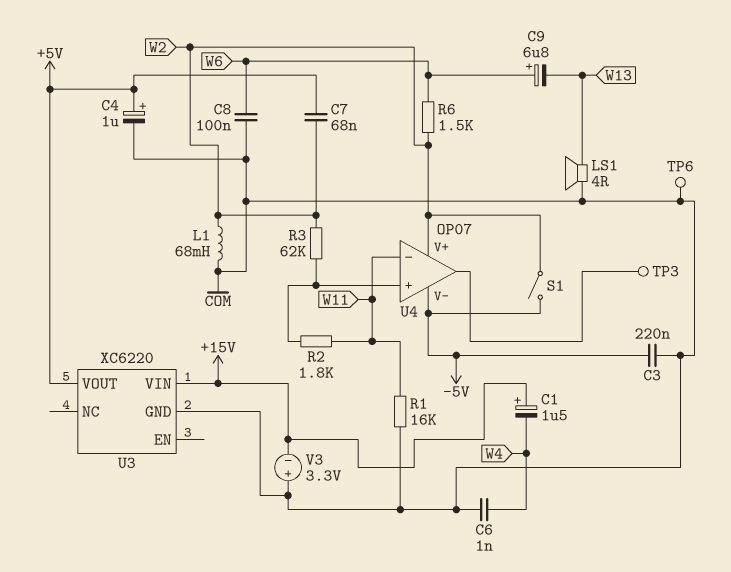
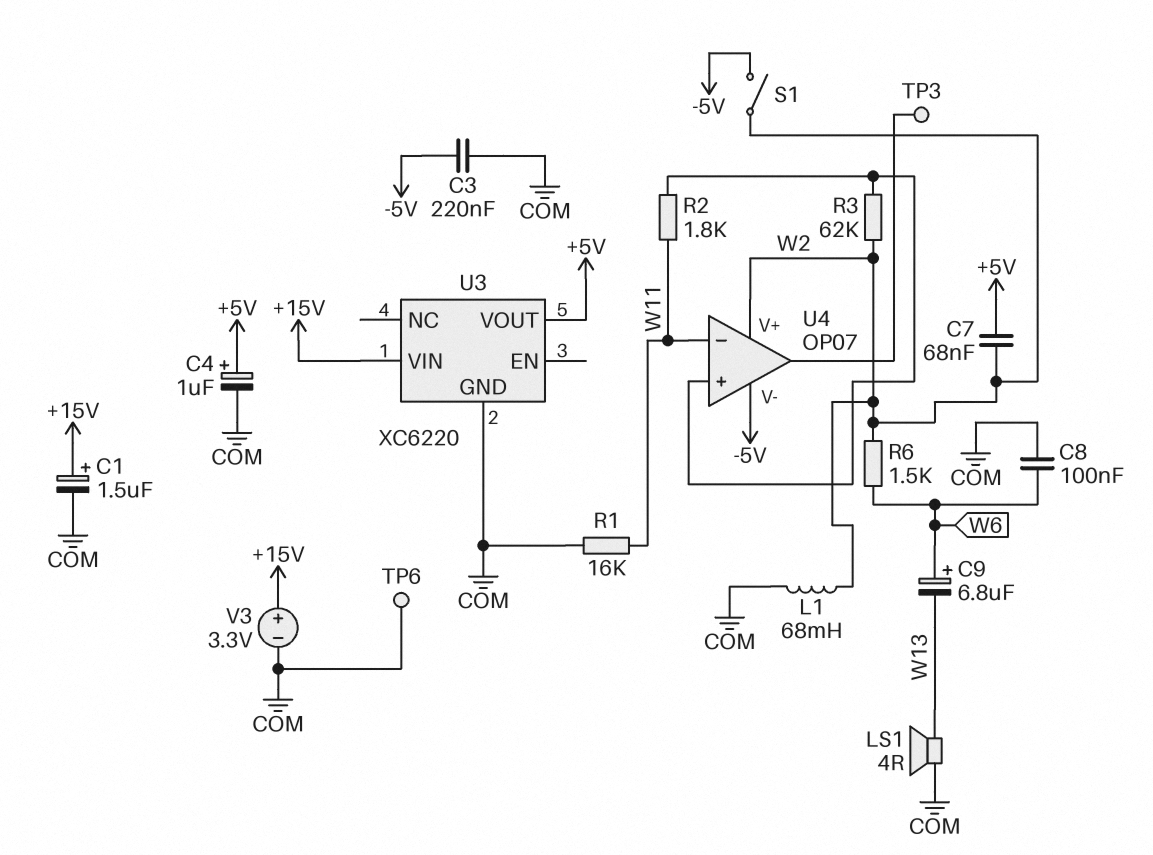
C1: 1.5uF (plus +15V, minus W4) -> 1.5uF (plus +15V, minus COM)
C6: 1nF (COM, W4) -> none
V3: 3.3V (plus COM, minus +15V) -> 3.3V (plus +15V, minus COM)

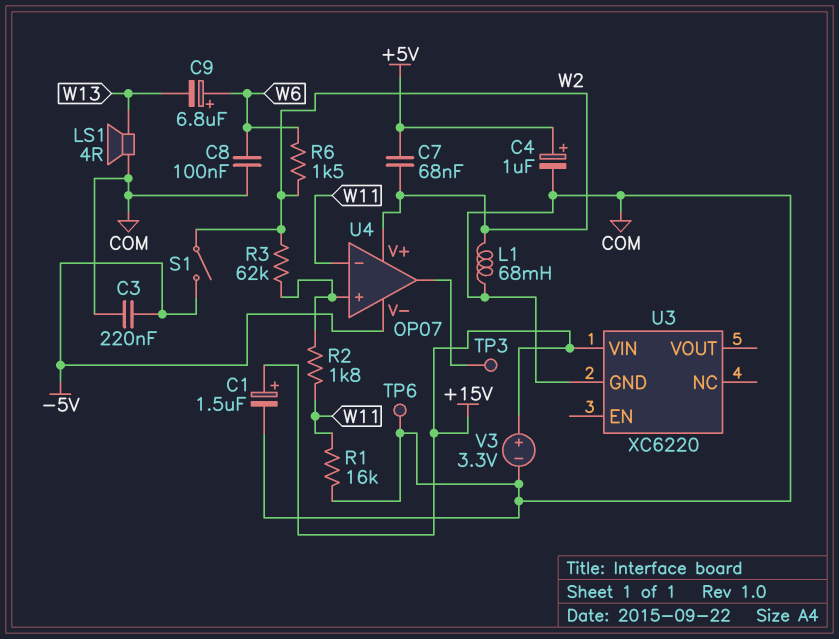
U3 pin VOUT: +5V -> none

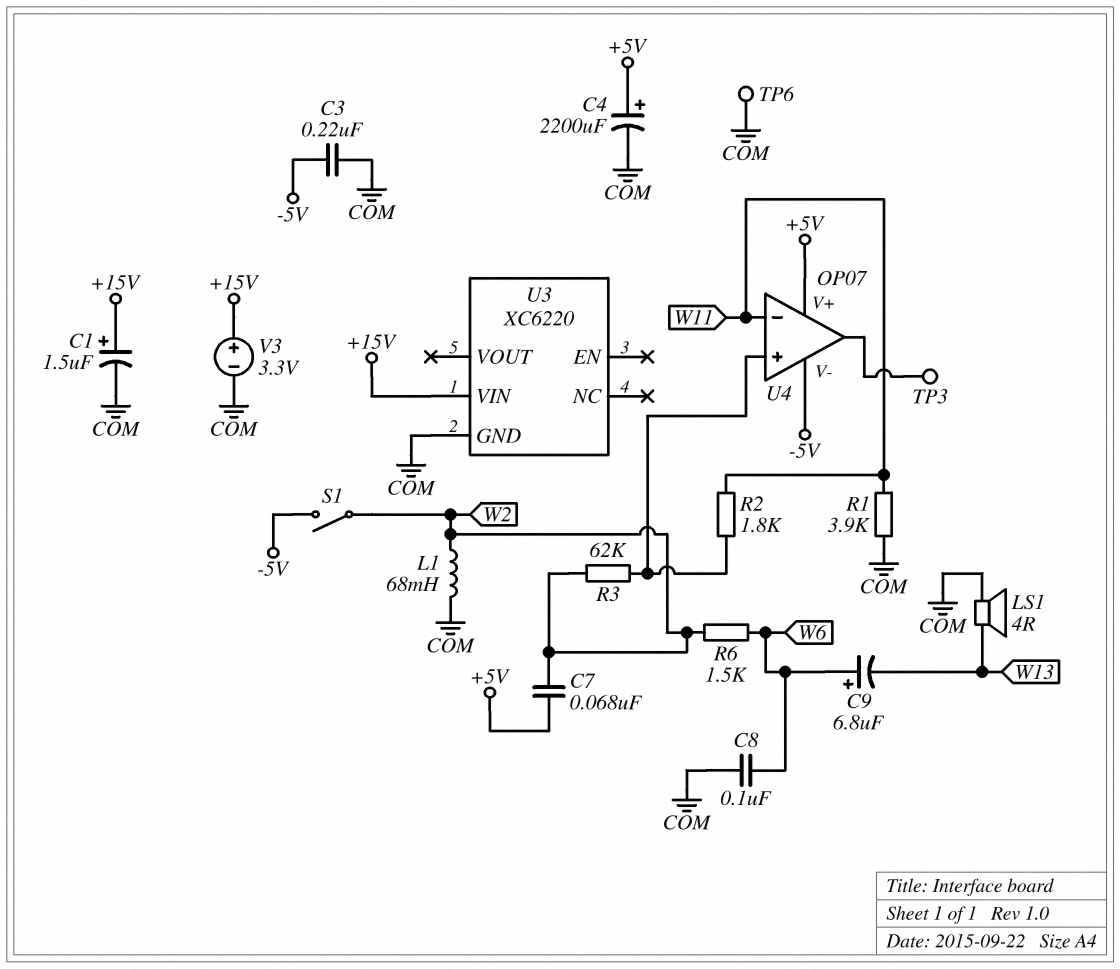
C4: 1uF (plus +5V, minus COM) -> 2200uF (plus +5V, minus COM)
R1: 16k (COM, W11) -> 3.9k (COM, W11)
U4 pin V+: W2 -> +5V

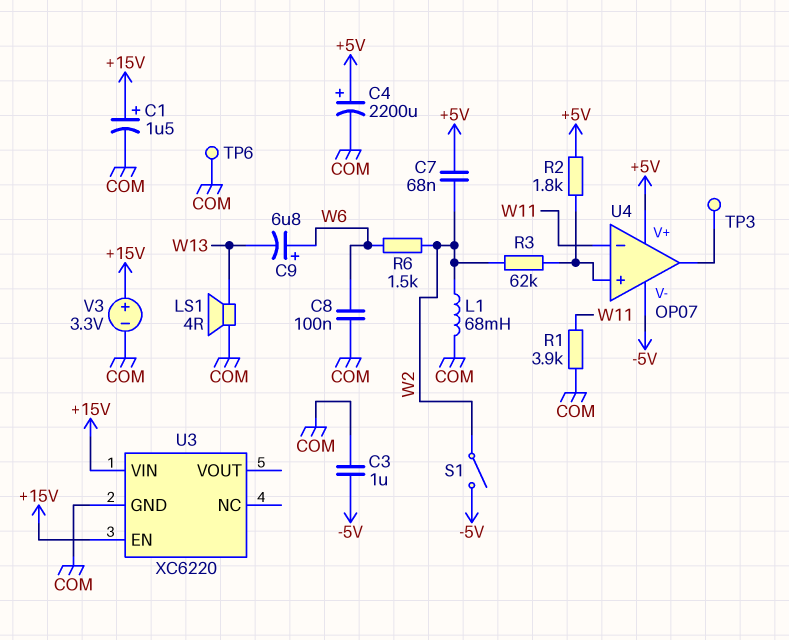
C3: 220nF (-5V, COM) -> 1uF (-5V, COM)
R2: 1.8k (U4/in+, W11) -> 1.8k (+5V, U4/in+)
U3 pin EN: none -> +15V

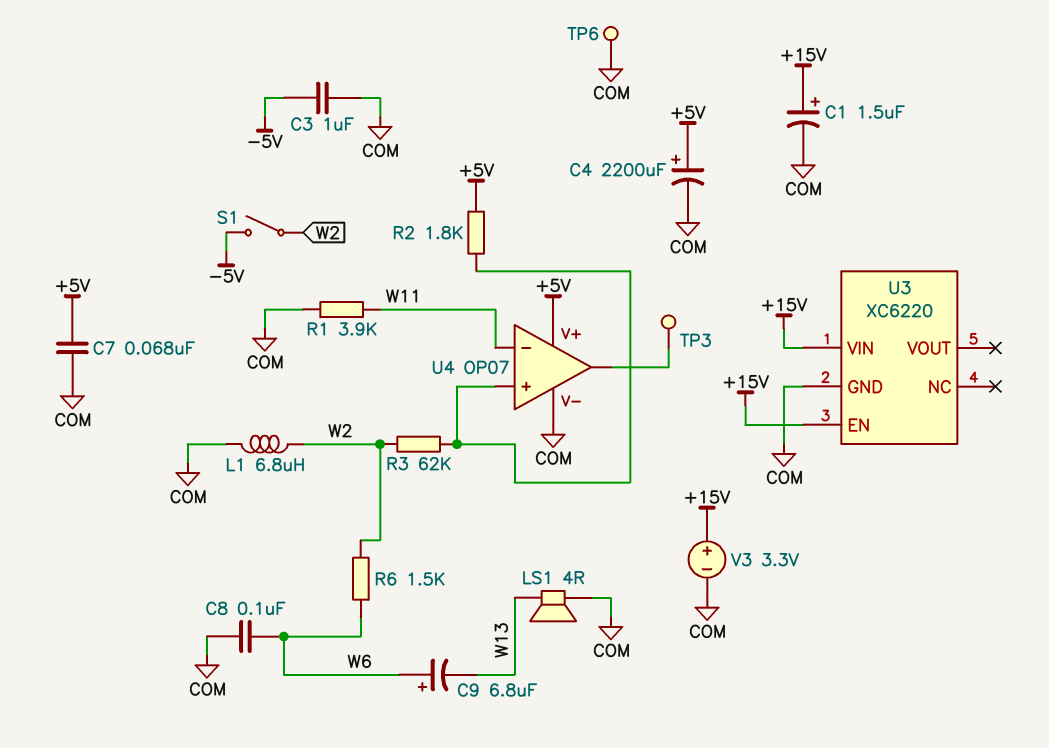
C7: 68nF (+5V, W2) -> 68nF (+5V, COM)
L1: 68mH (COM, W2) -> 6.8uH (COM, W2)
U4 pin V-: -5V -> COM

